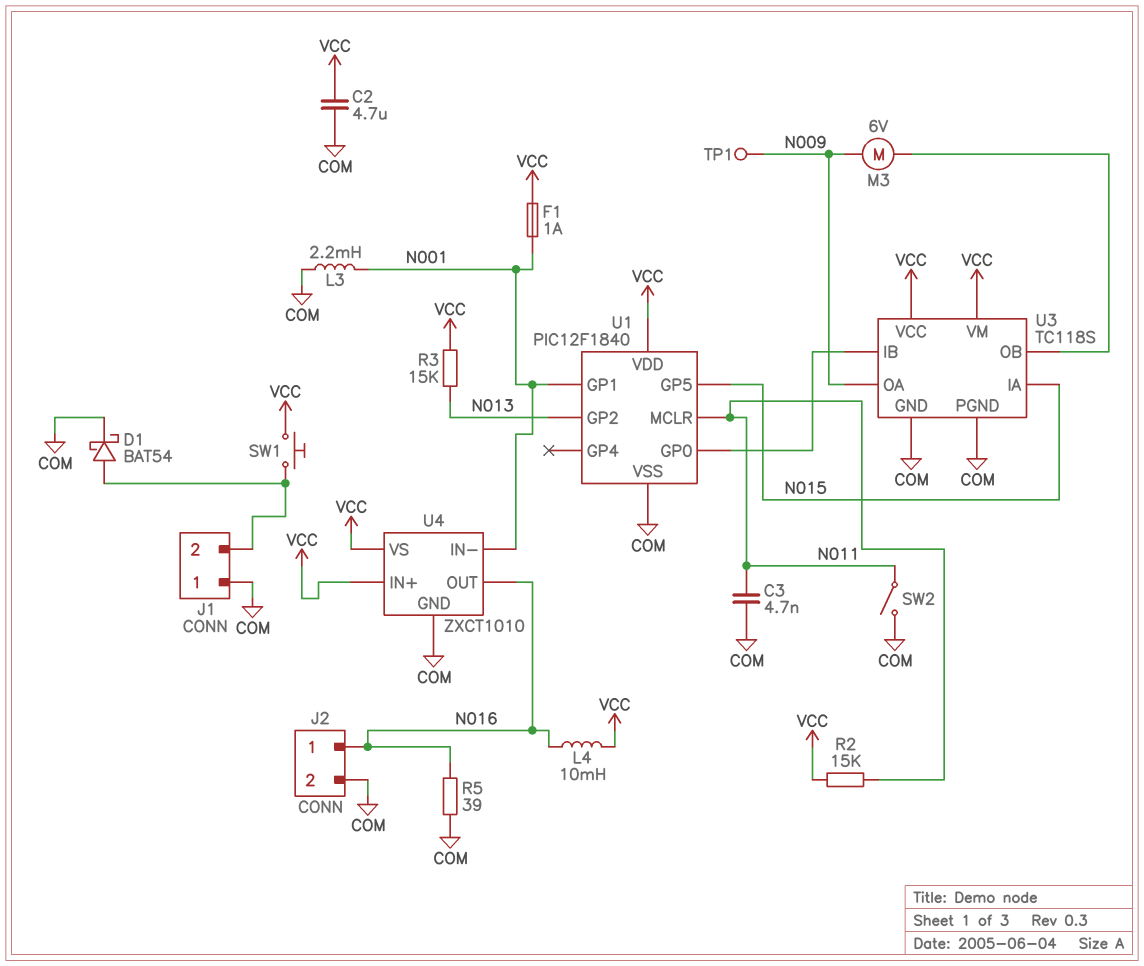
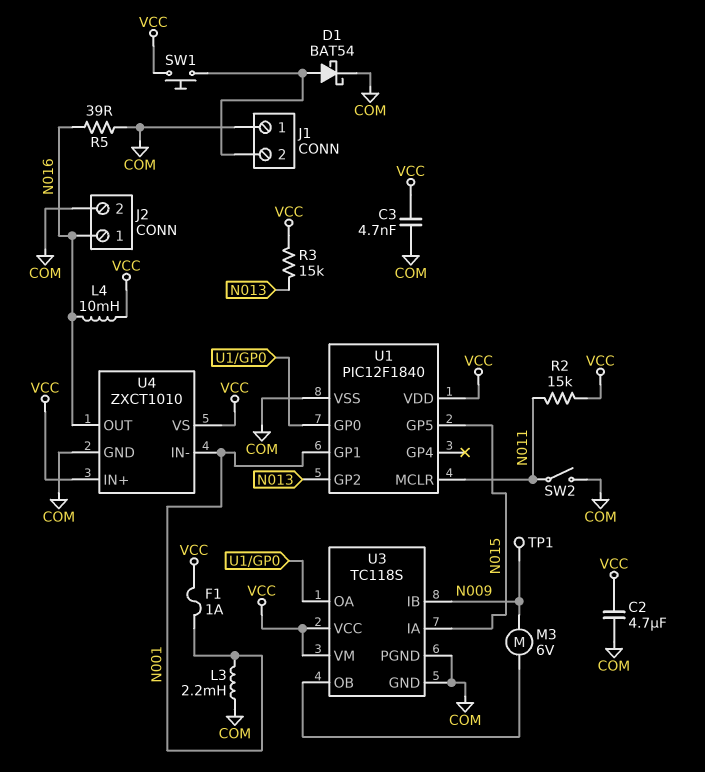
C3: 4.7nF (COM, N011) -> 4.7nF (COM, VCC)
U3 pin IB: U1/GP0 -> N009
U3 pin OA: N009 -> U1/GP0

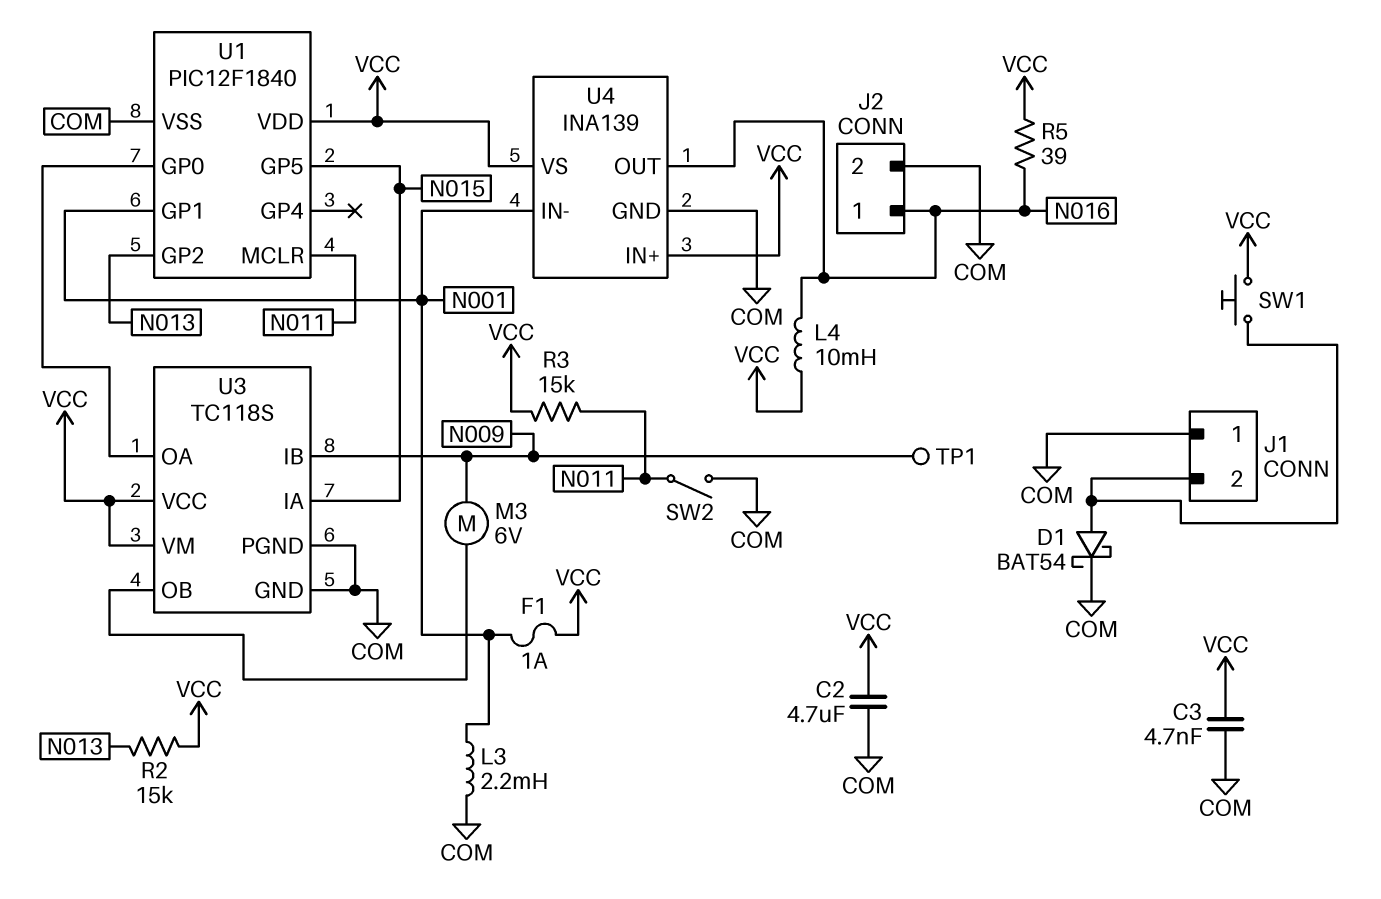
R2: 15k (N011, VCC) -> 15k (N013, VCC)
R3: 15k (N013, VCC) -> 15k (N011, VCC)
R5: 39 (COM, N016) -> 39 (N016, VCC)
U4: ZXCT1010 -> INA139

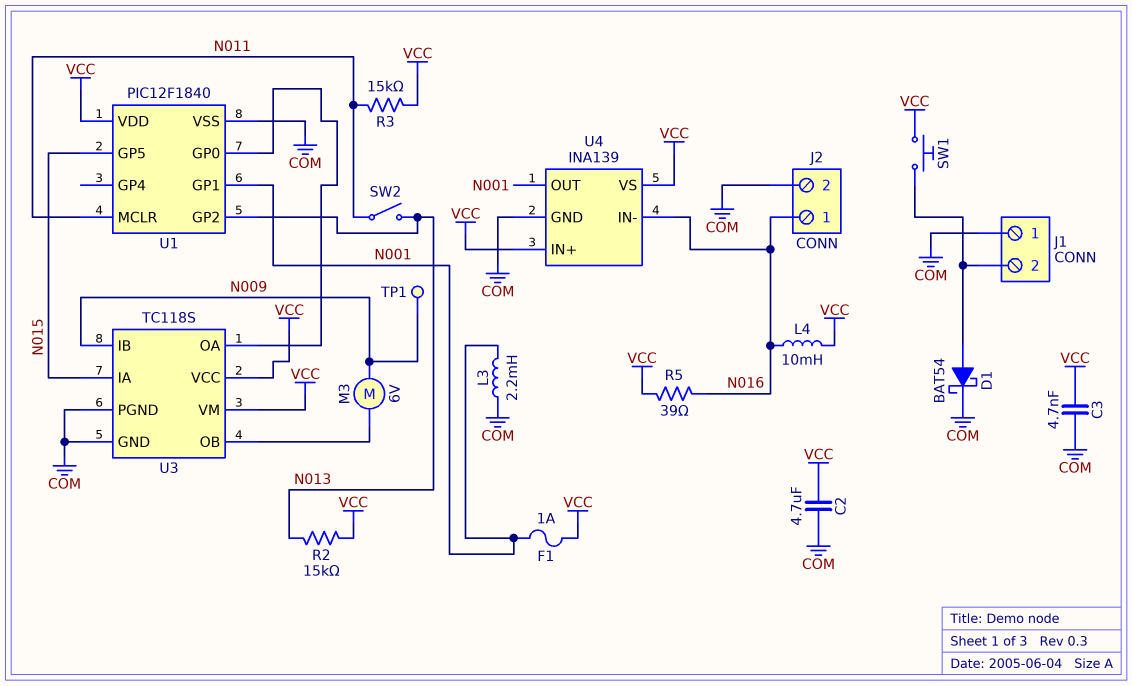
SW2: switch (COM, N011) -> switch (N011, N013)
U4 pin IN-: N001 -> N016
U4 pin OUT: N016 -> N001

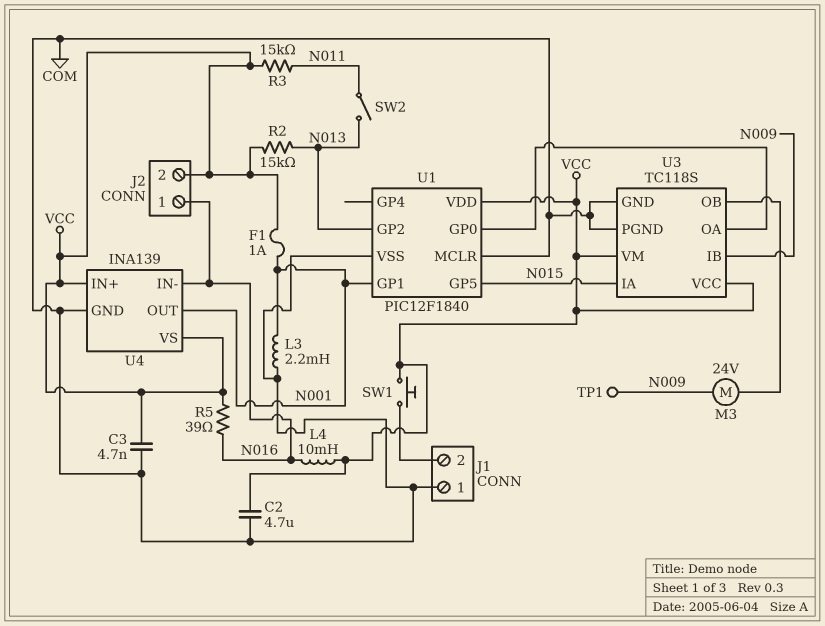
D1: schottky BAT54 (A J1/2, K COM) -> none
J2 pin 2: COM -> VCC
M3: motor 6V (N009, U3/OB) -> motor 24V (N009, U3/OB)
U1 pin MCLR: N011 -> COM

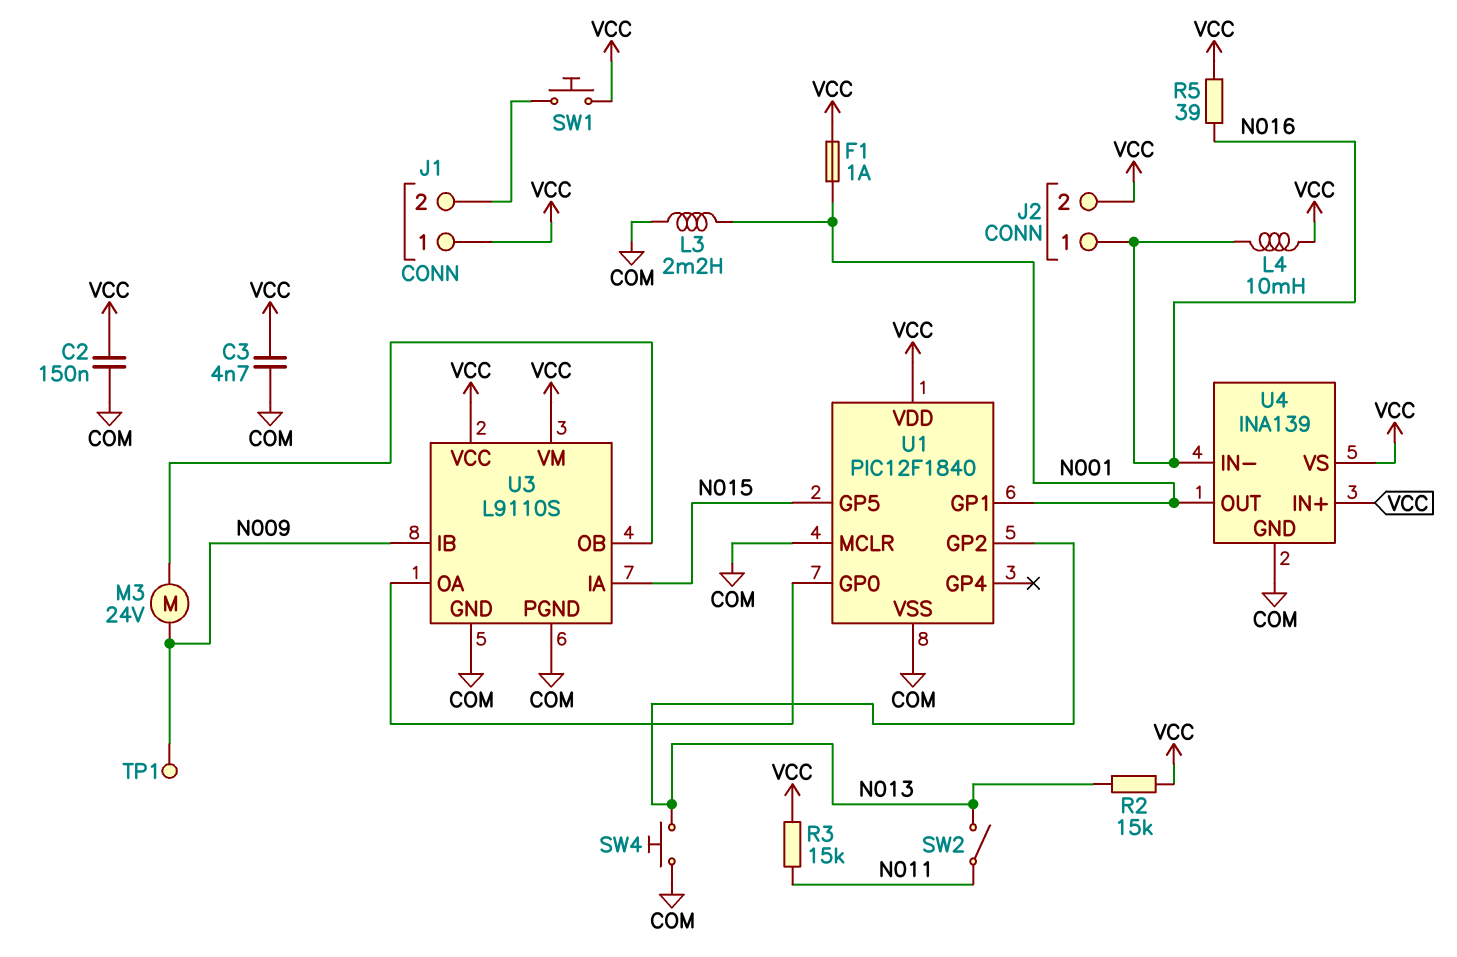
C2: 4.7uF (COM, VCC) -> 150nF (COM, VCC)
J1 pin 1: COM -> VCC
SW4: none -> button (COM, N013)
U3: TC118S -> L9110S

